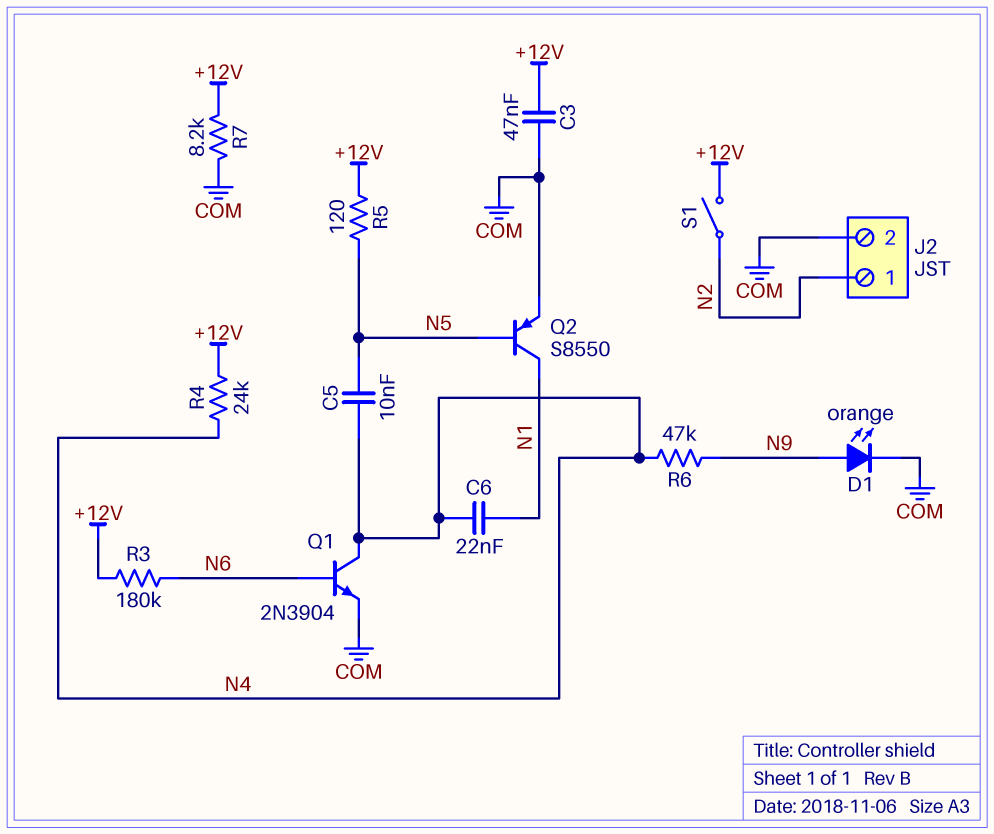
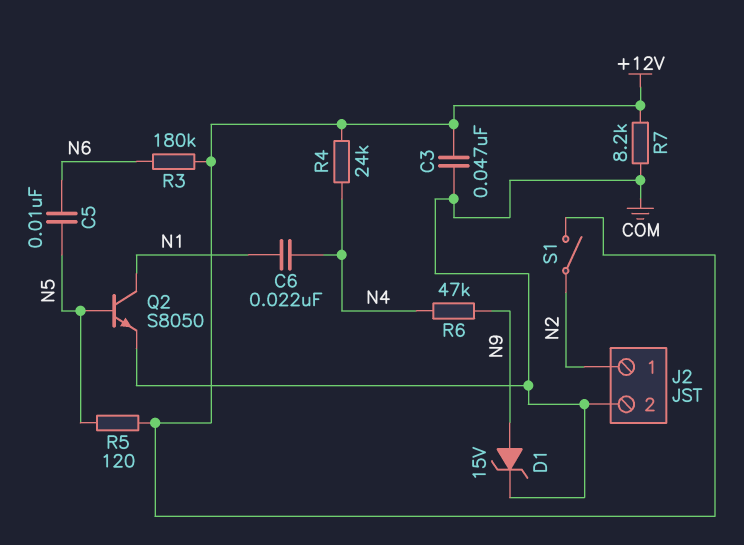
C5: 10nF (N4, N5) -> 10nF (N5, N6)
D1: LED orange (A N9, K COM) -> zener 15V (A N9, K COM)
Q1: NPN 2N3904 (B N6, C N4, E COM) -> none
Q2: PNP S8550 (B N5, C N1, E COM) -> NPN S8050 (B N5, C N1, E COM)

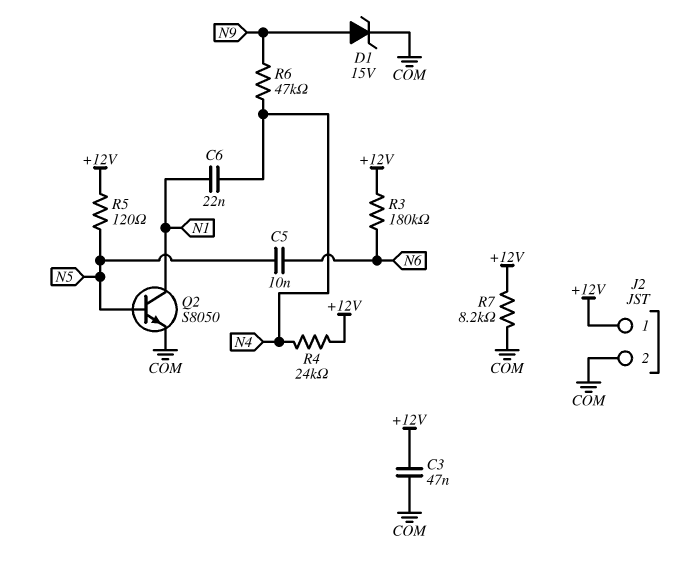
J2 pin 1: N2 -> +12V
S1: switch (+12V, N2) -> none

